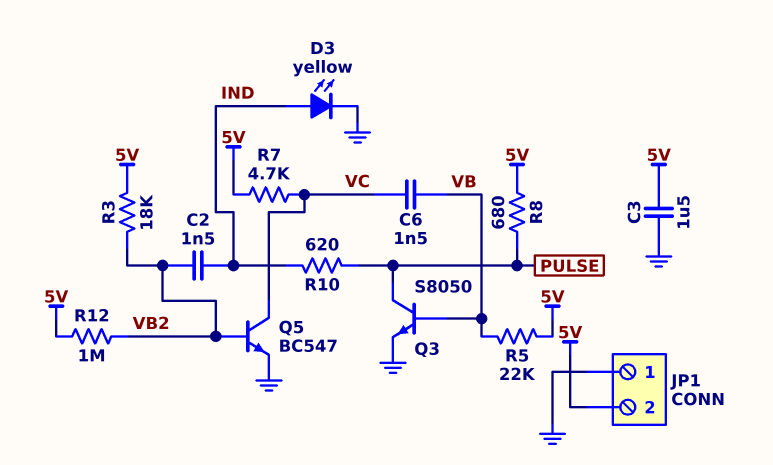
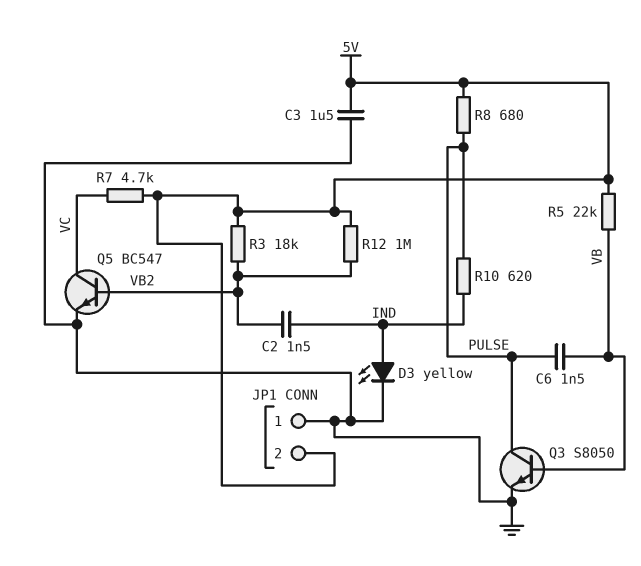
C6: 1.5nF (VB, VC) -> 1.5nF (PULSE, VB)

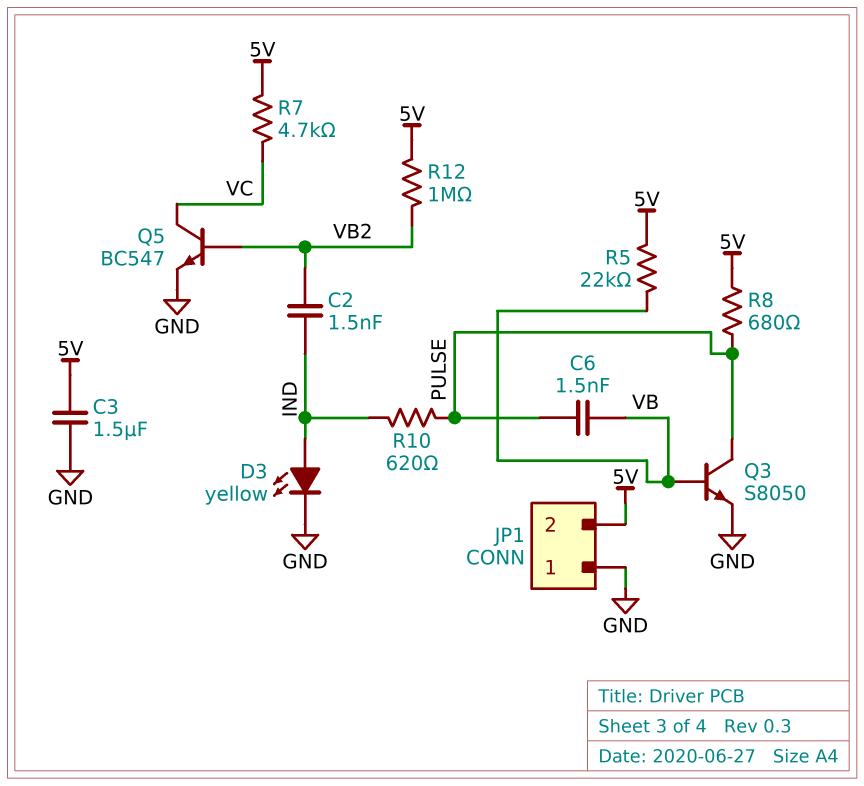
R3: 18k (5V, VB2) -> none

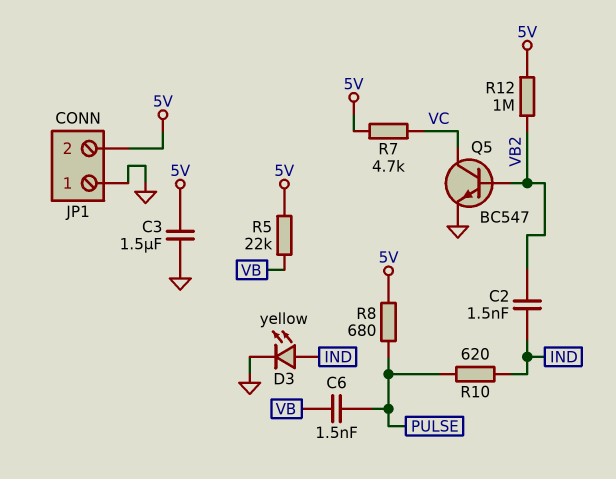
Q3: NPN S8050 (B VB, C PULSE, E GND) -> none

